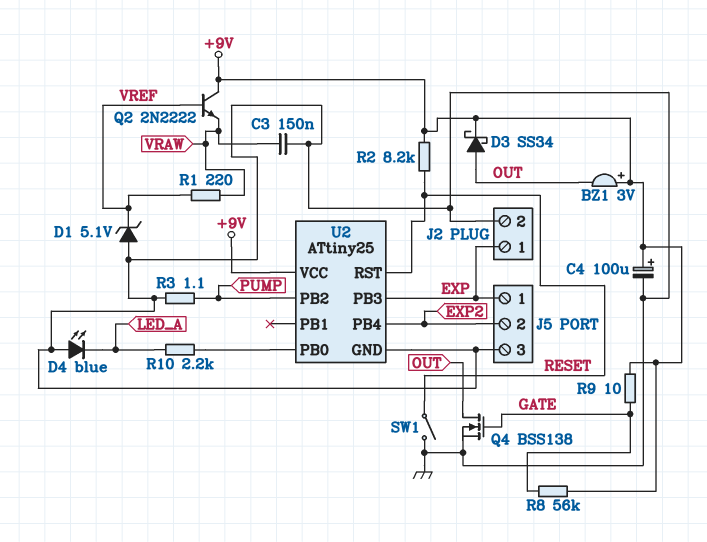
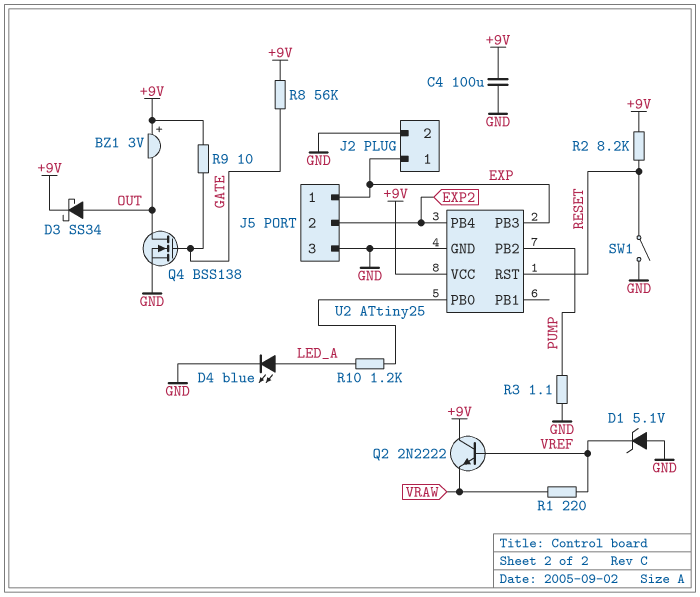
C3: 150nF (GND, VRAW) -> none
C4: 100uF (plus +9V, minus GND) -> 100uF (+9V, GND)
D4: LED blue (A GND, K LED_A) -> LED blue (A LED_A, K GND)
R10: 2.2k (LED_A, U2/PB0) -> 1.2k (LED_A, U2/PB0)

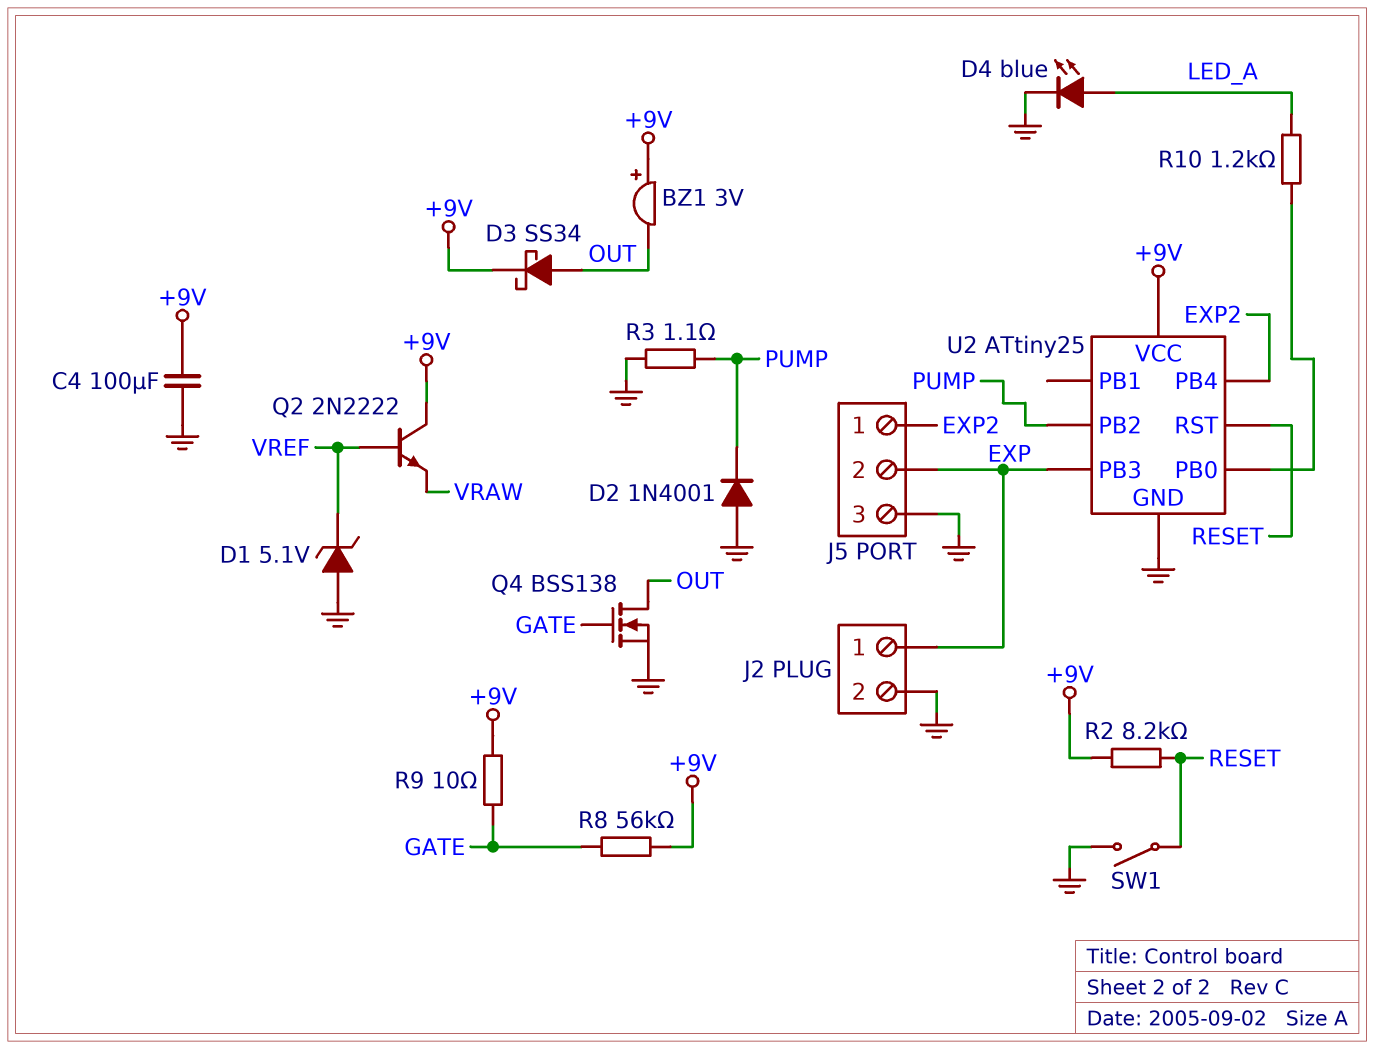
D2: none -> diode 1N4001 (A GND, K PUMP)
J5 pin 1: EXP -> EXP2
J5 pin 2: EXP2 -> EXP
R1: 220 (VRAW, VREF) -> none

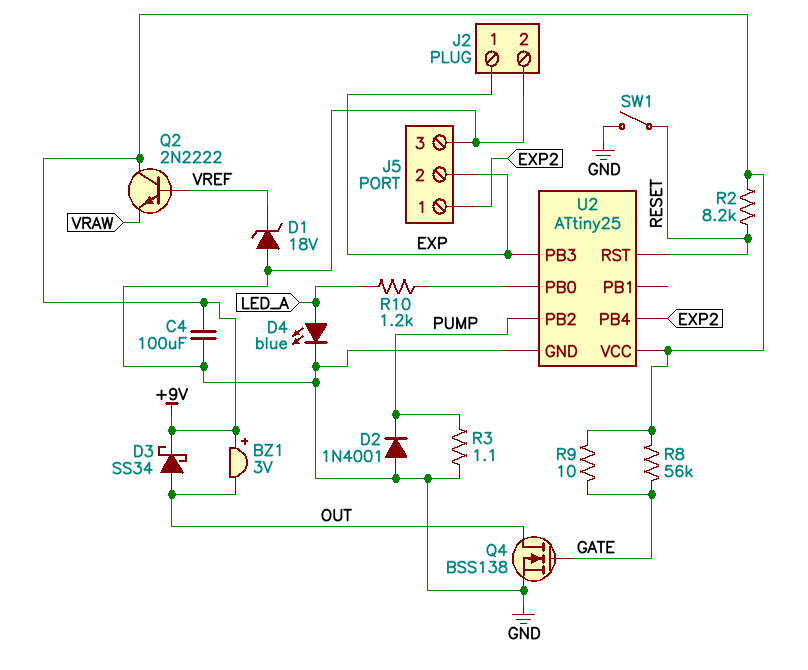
D1: zener 5.1V (A GND, K VREF) -> zener 18V (A GND, K VREF)

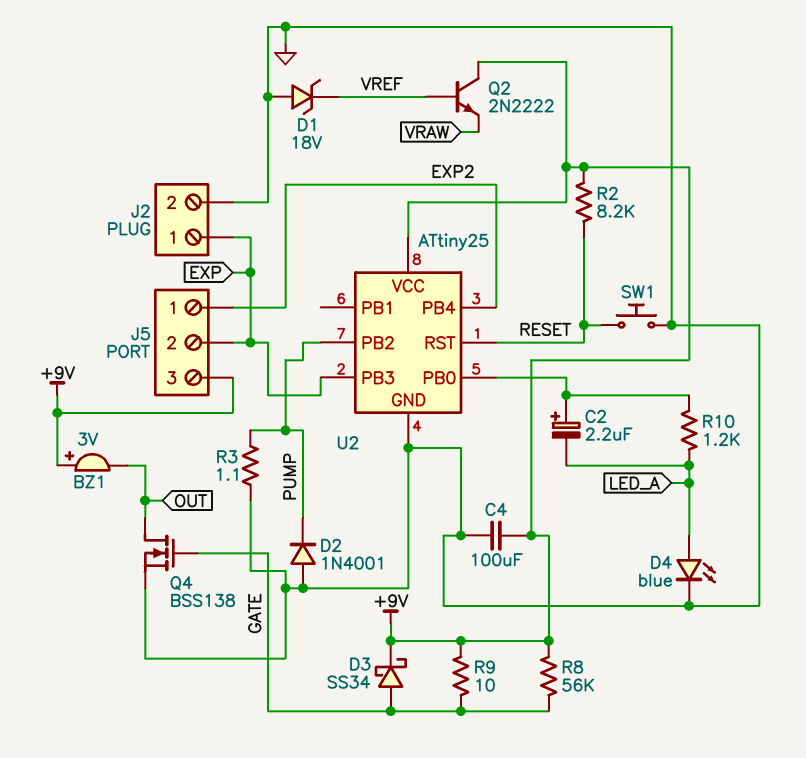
C2: none -> 2.2uF (plus U2/PB0, minus LED_A)
D3: schottky SS34 (A OUT, K +9V) -> schottky SS34 (A GATE, K +9V)
J5 pin 3: GND -> +9V
SW1: switch (GND, RESET) -> button (GND, RESET)

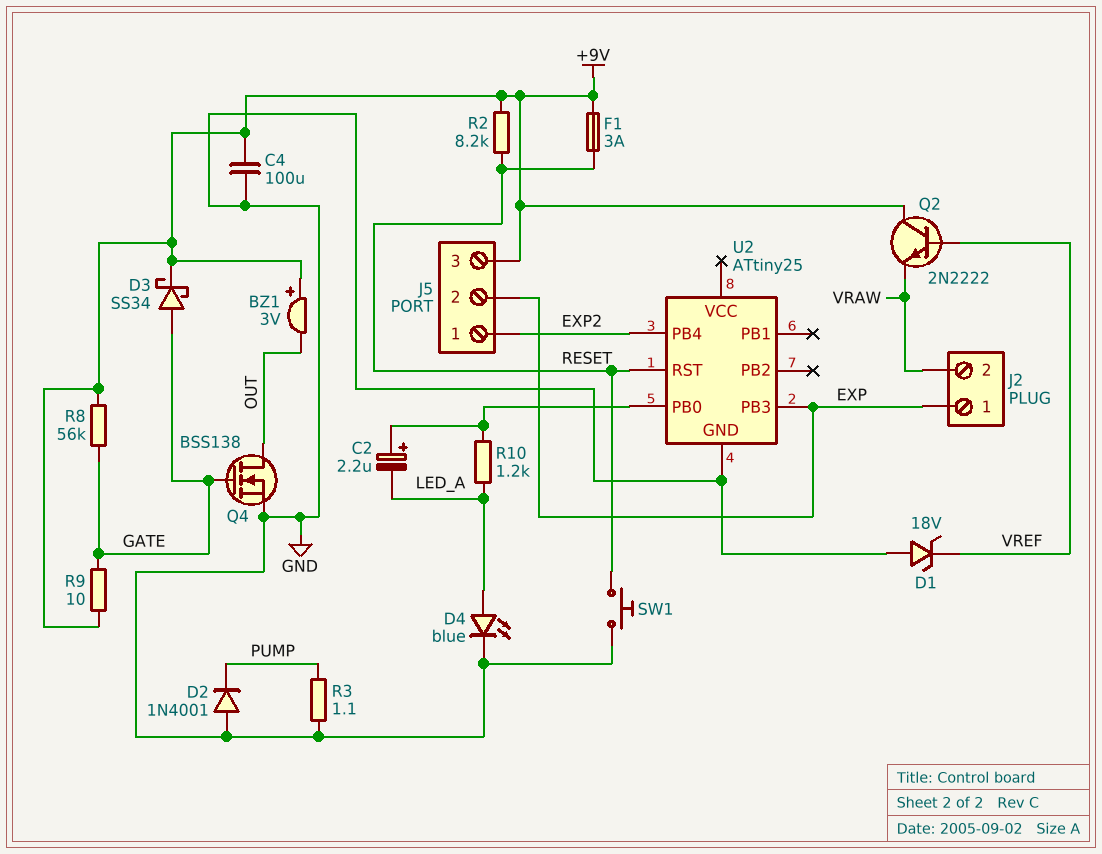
F1: none -> 3A (+9V, RESET)
J2 pin 2: GND -> VRAW
U2 pin PB2: PUMP -> none
U2 pin VCC: +9V -> none

